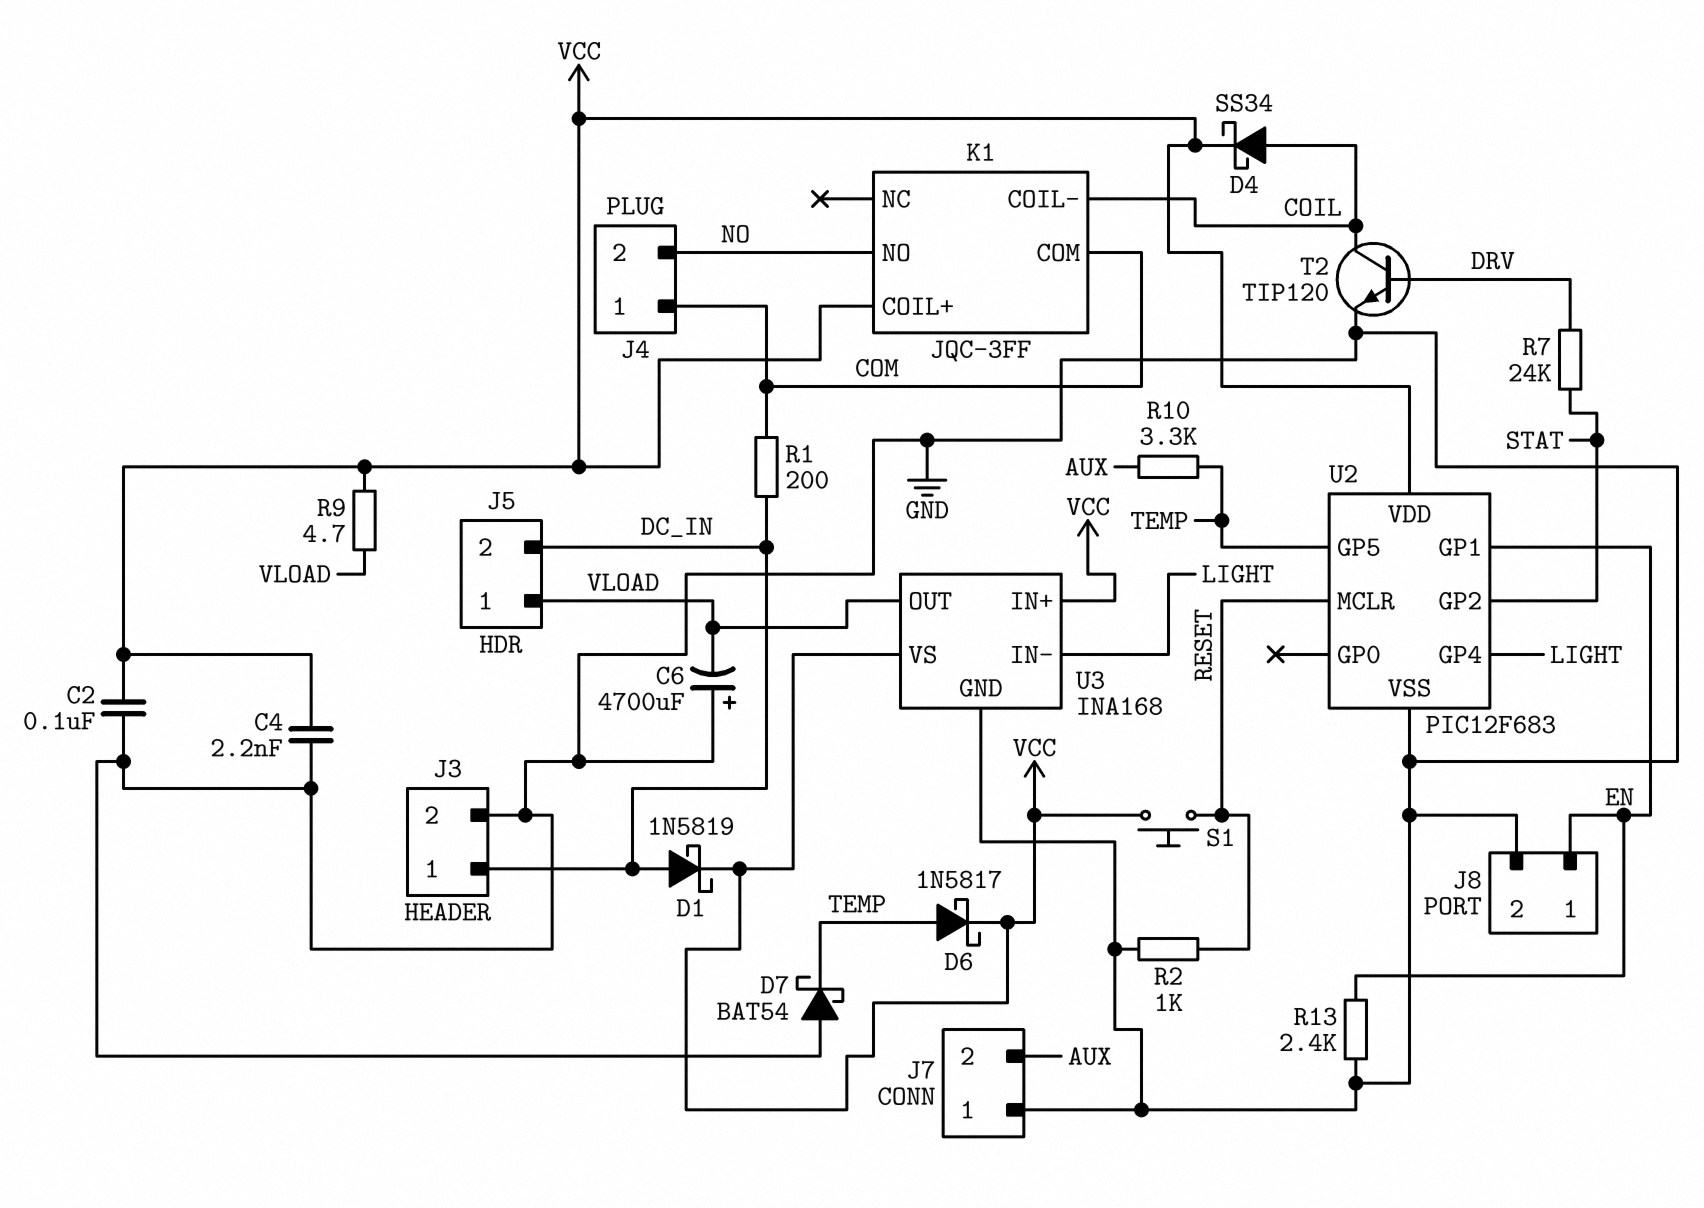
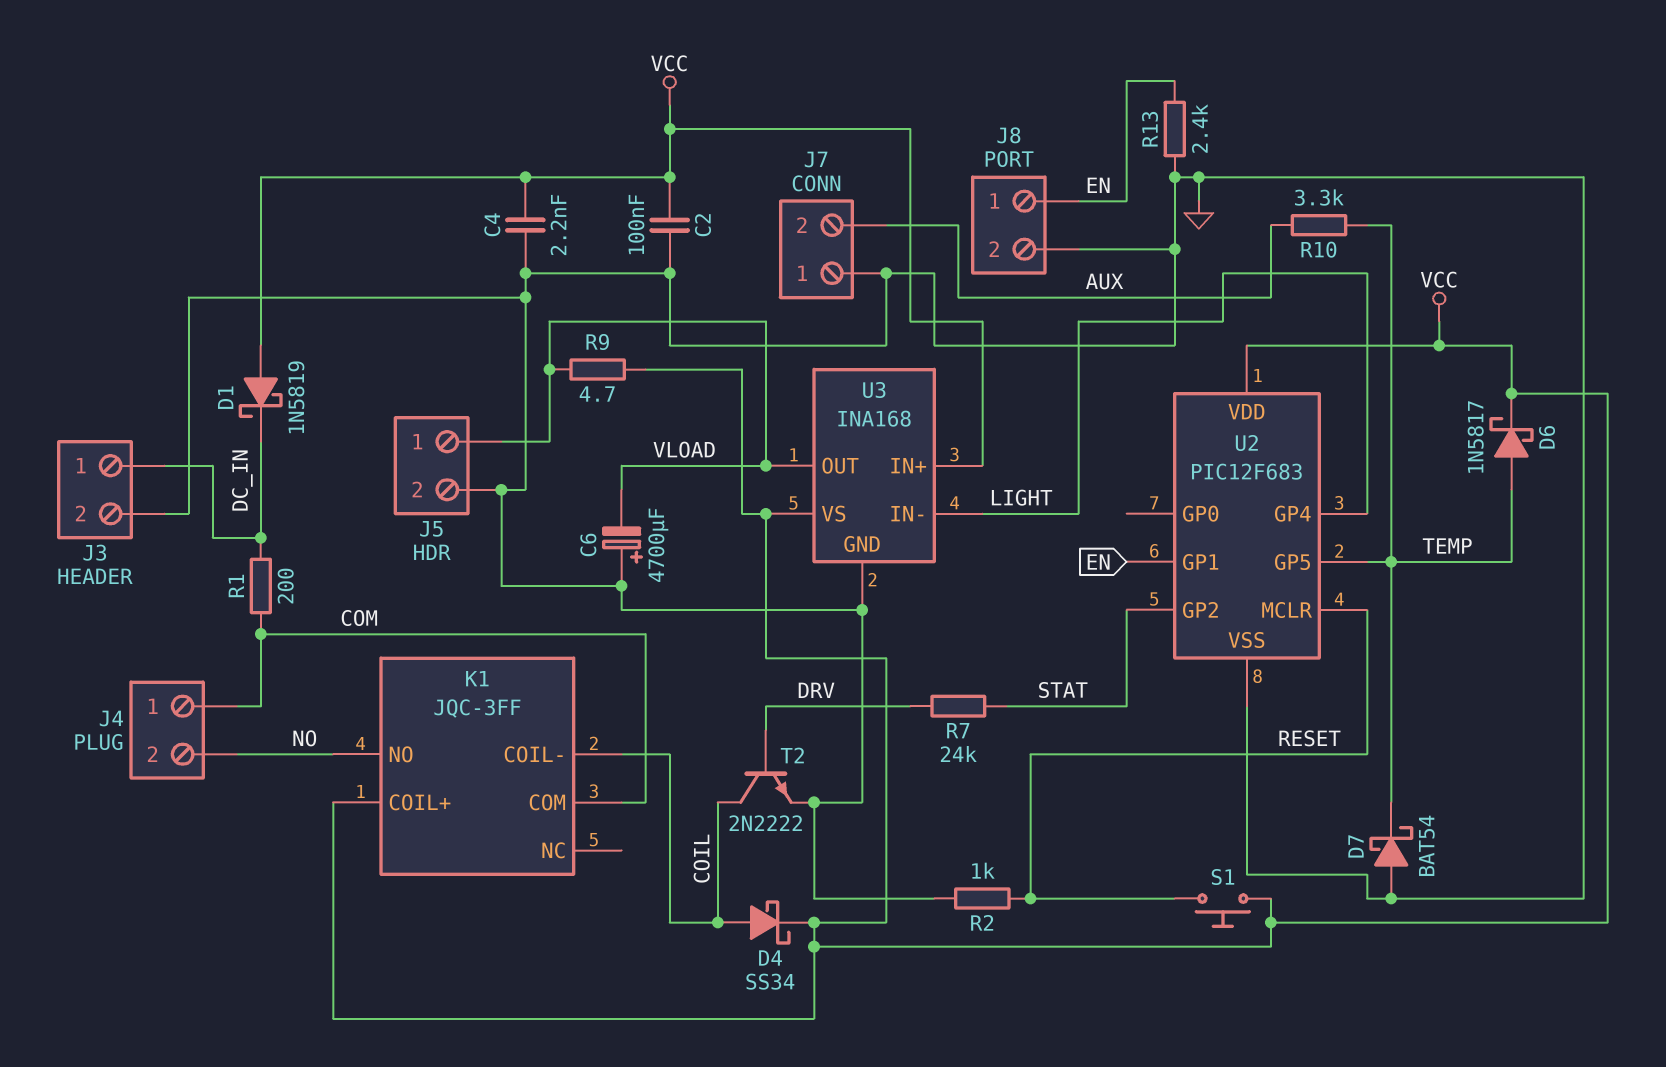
D1: schottky 1N5819 (A DC_IN, K VCC) -> schottky 1N5819 (A VCC, K DC_IN)
J5 pin 2: DC_IN -> GND
T2: NPN TIP120 (B DRV, C COIL, E GND) -> NPN 2N2222 (B DRV, C COIL, E GND)

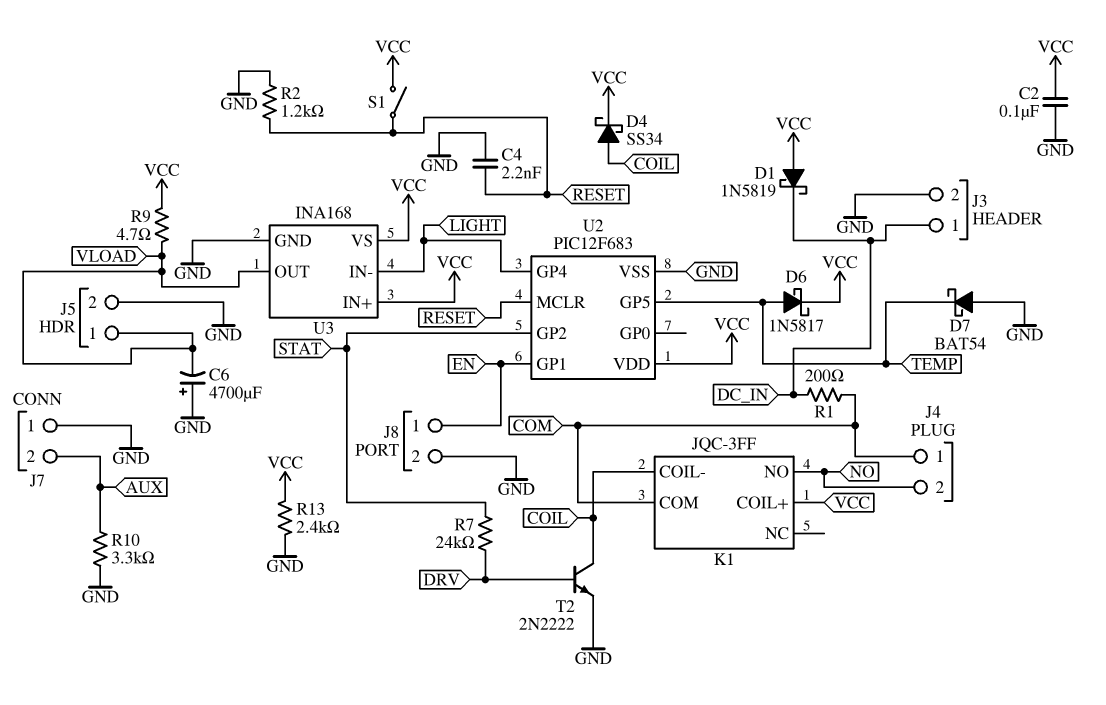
C4: 2.2nF (GND, VCC) -> 2.2nF (GND, RESET)
R2: 1k (GND, RESET) -> 1.2k (GND, RESET)
R10: 3.3k (AUX, TEMP) -> 3.3k (AUX, GND)
R13: 2.4k (EN, GND) -> 2.4k (GND, VCC)
S1: button (RESET, VCC) -> switch (RESET, VCC)

